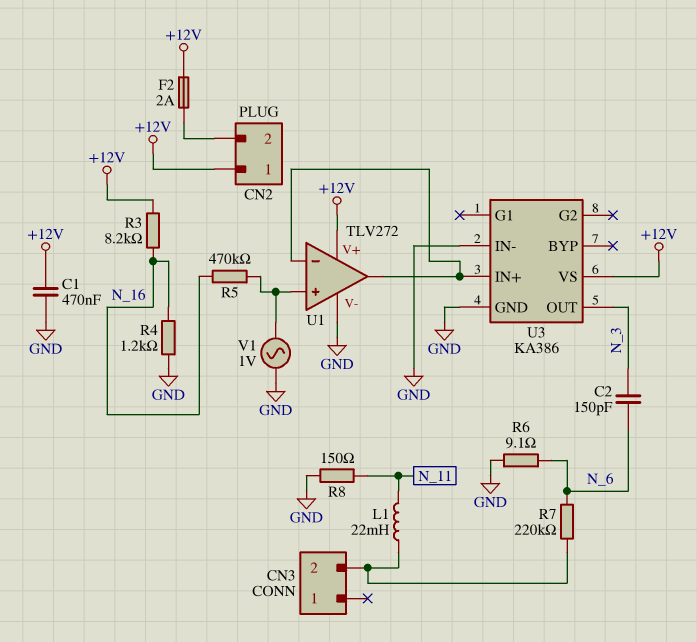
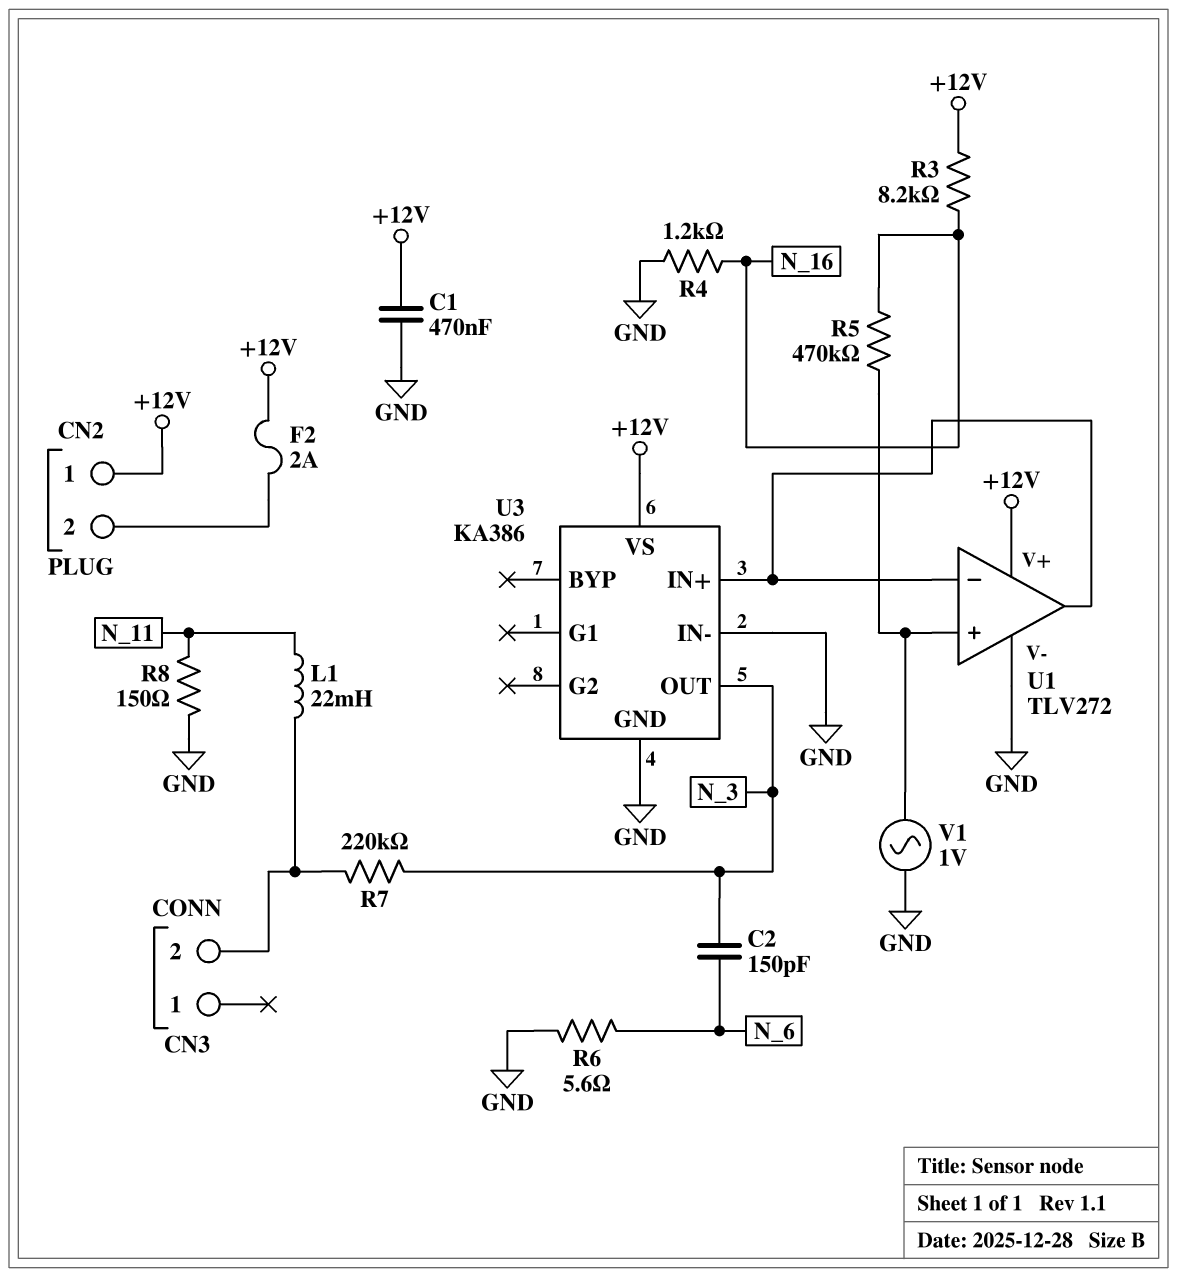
R6: 9.1 (GND, N_6) -> 5.6 (GND, N_6)
R7: 220k (CN3/2, N_6) -> 220k (CN3/2, N_3)

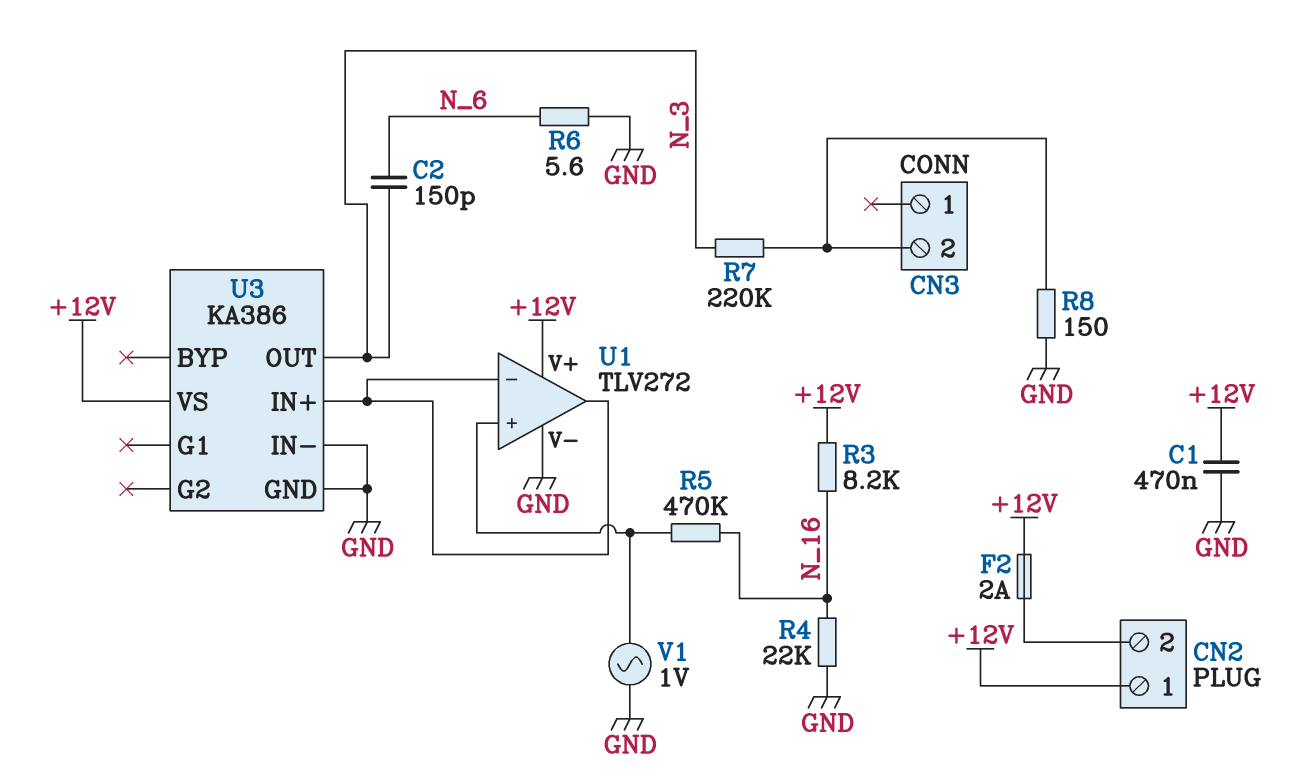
L1: 22mH (CN3/2, N_11) -> none
R4: 1.2k (GND, N_16) -> 22k (GND, N_16)
R8: 150 (GND, N_11) -> 150 (CN3/2, GND)

